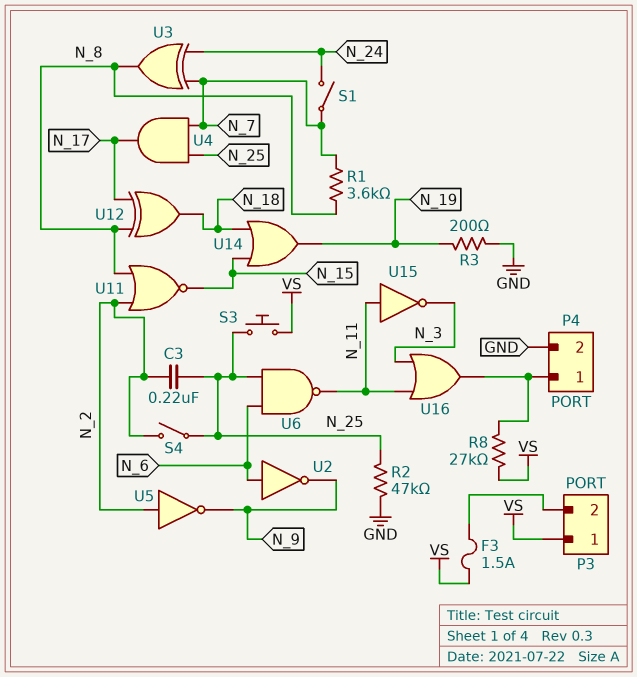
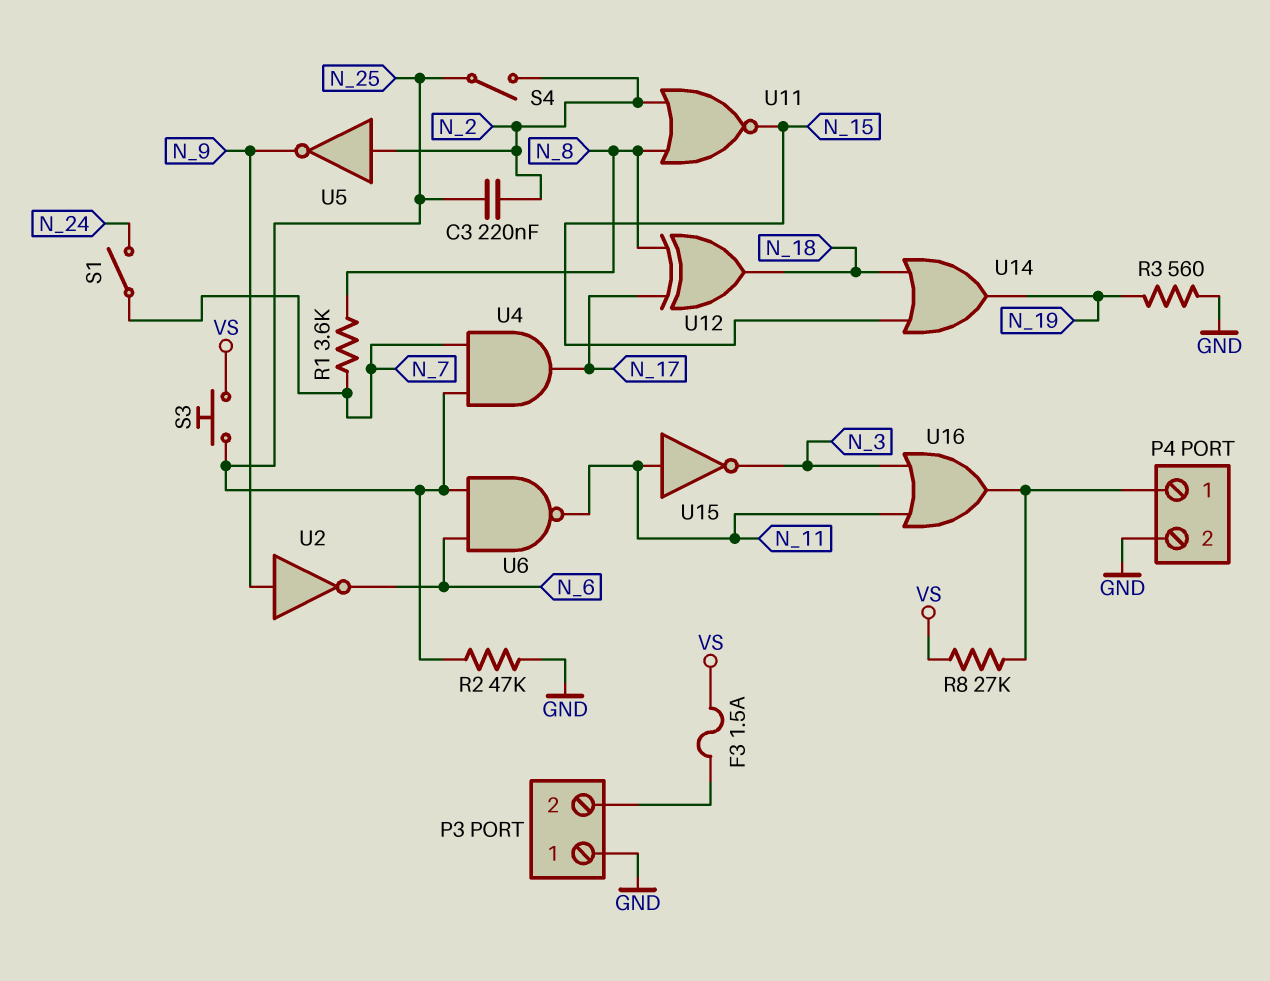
P3 pin 1: VS -> GND
R3: 200 (GND, N_19) -> 560 (GND, N_19)
U2: NOT (in N_6, out N_9) -> NOT (in N_9, out N_6)
U3: XOR (in N_7, in N_24, out N_8) -> none

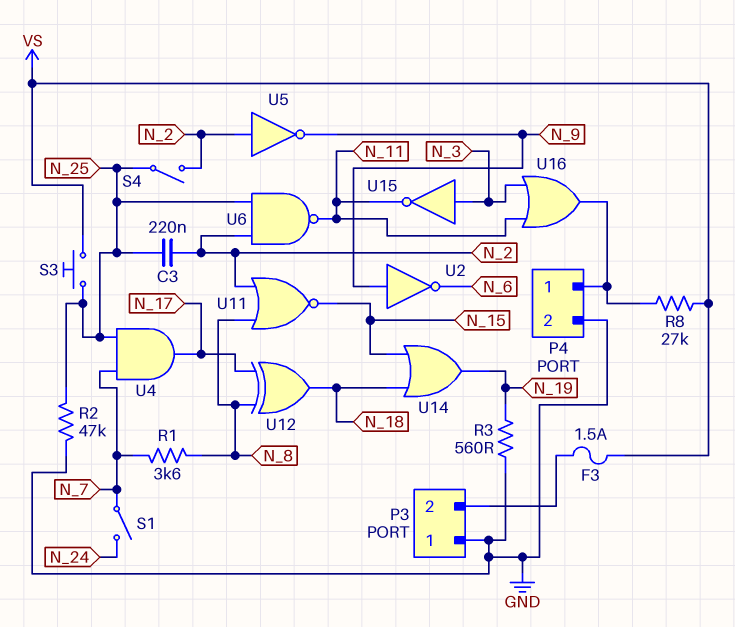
U6: NAND (in N_6, in N_25, out N_11) -> NAND (in N_2, in N_25, out N_11)
U15: NOT (in N_11, out N_3) -> NOT (in N_3, out N_11)

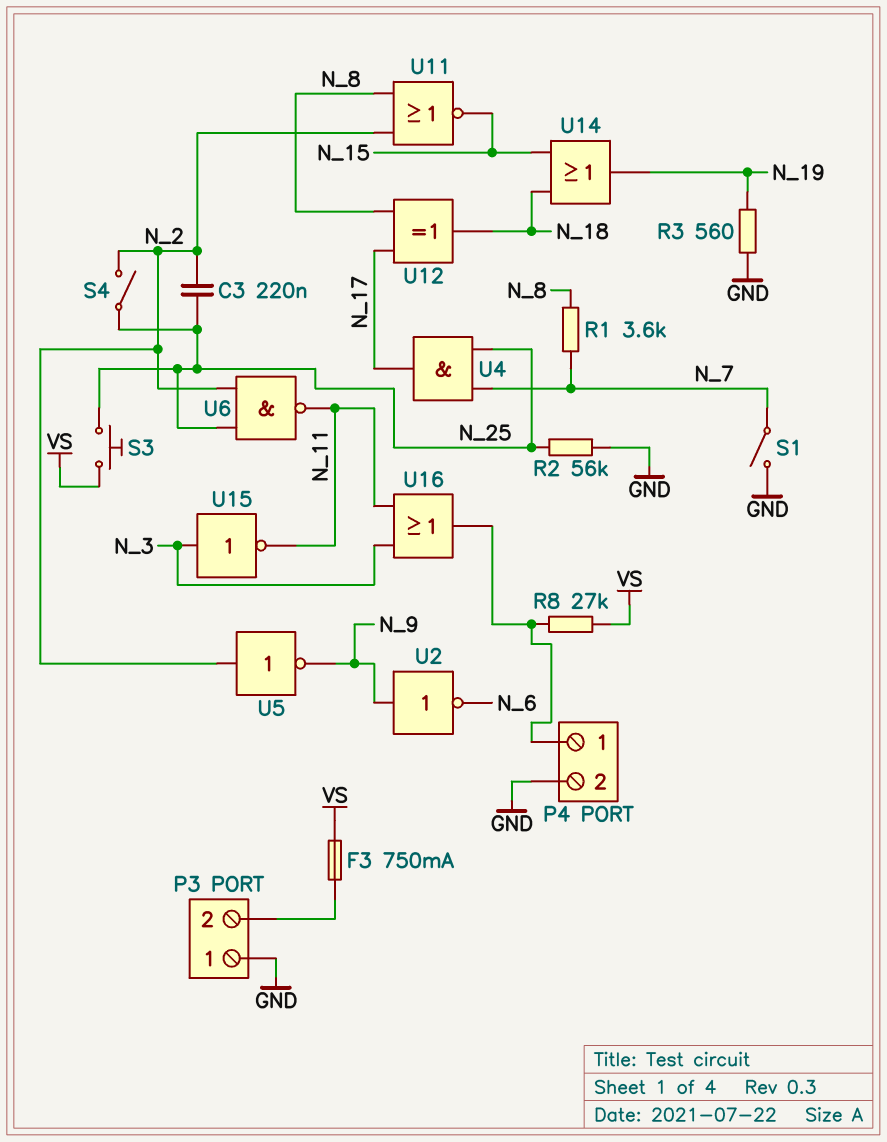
F3: 1.5A (P3/2, VS) -> 750mA (P3/2, VS)
R2: 47k (GND, N_25) -> 56k (GND, N_25)
S1: switch (N_7, N_24) -> switch (GND, N_7)

